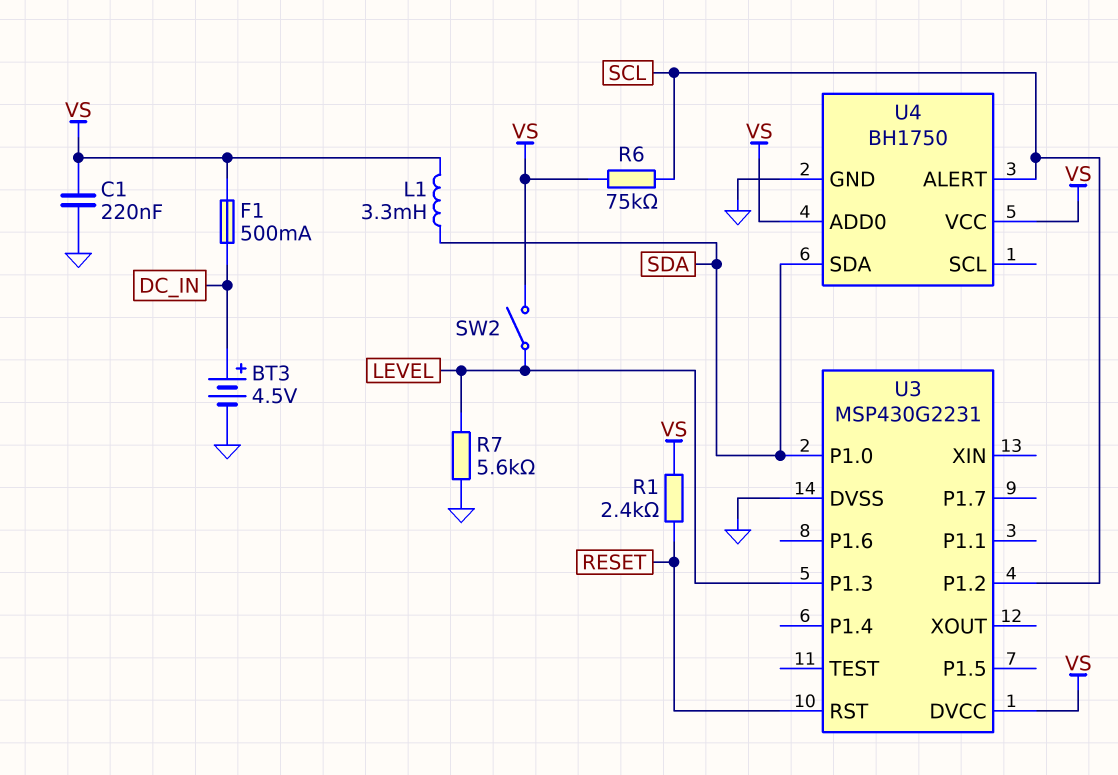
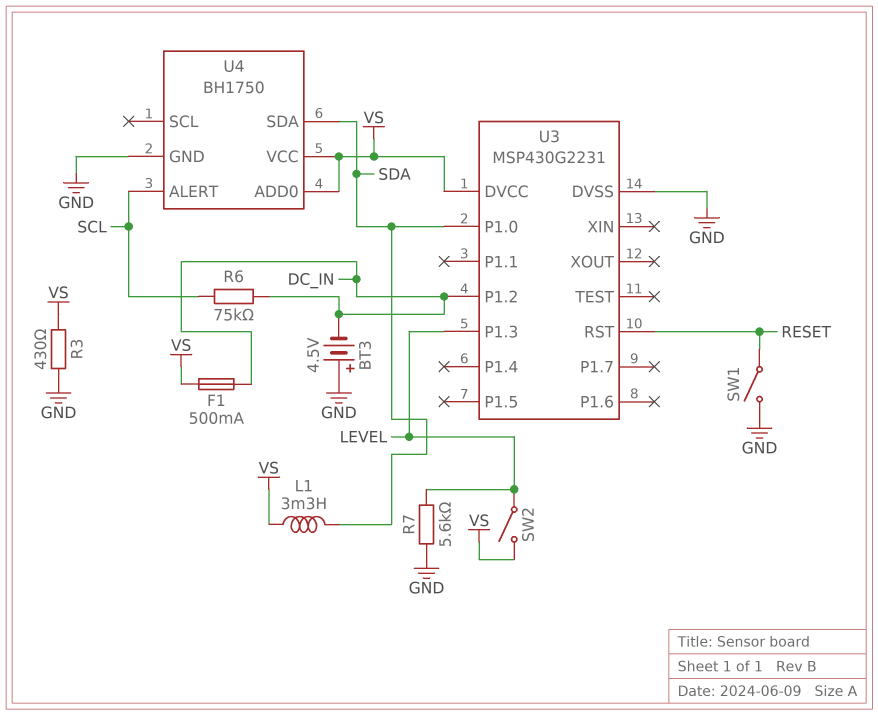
BT3: 4.5V (plus DC_IN, minus GND) -> 4.5V (plus GND, minus DC_IN)
C1: 220nF (GND, VS) -> none
R1: 2.4k (RESET, VS) -> none
R3: none -> 430 (GND, VS)
R6: 75k (SCL, VS) -> 75k (DC_IN, SCL)
SW1: none -> switch (GND, RESET)
U3 pin P1.2: SCL -> DC_IN

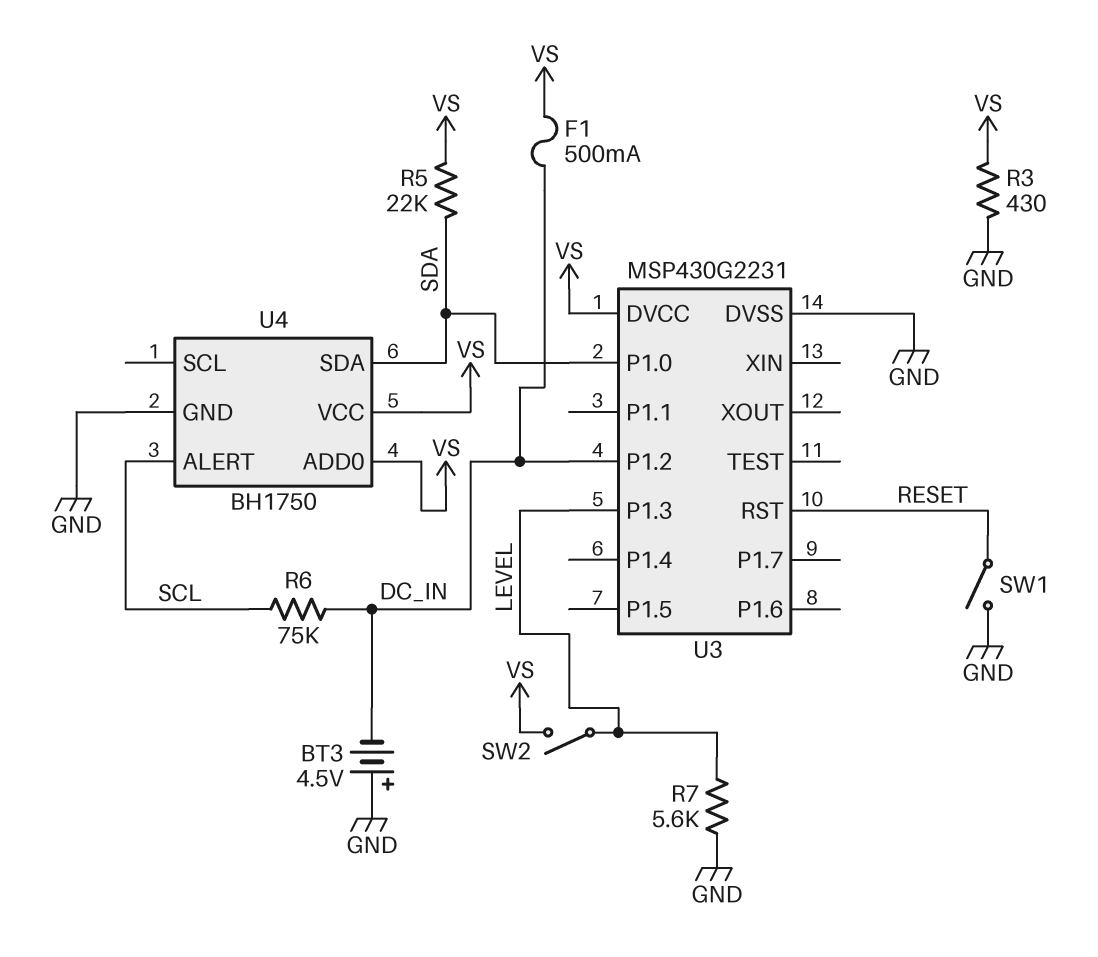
L1: 3.3mH (SDA, VS) -> none
R5: none -> 22k (SDA, VS)

